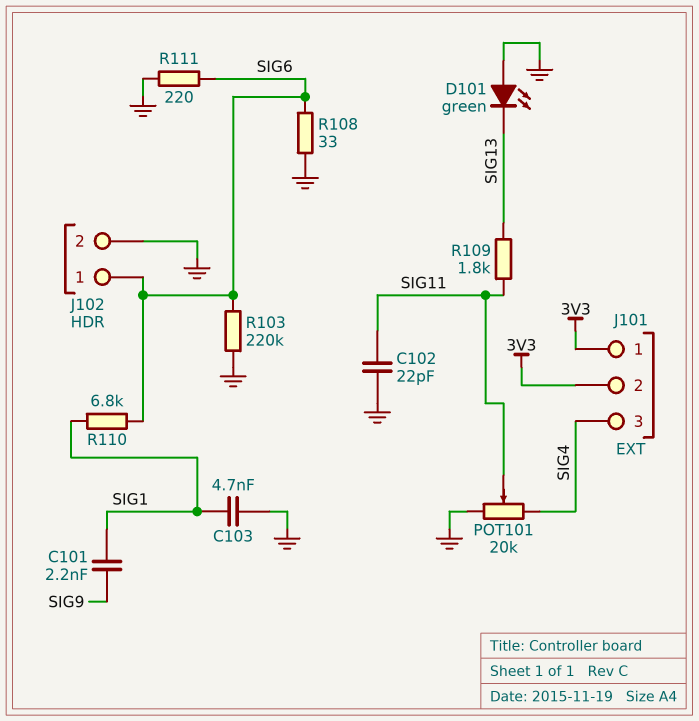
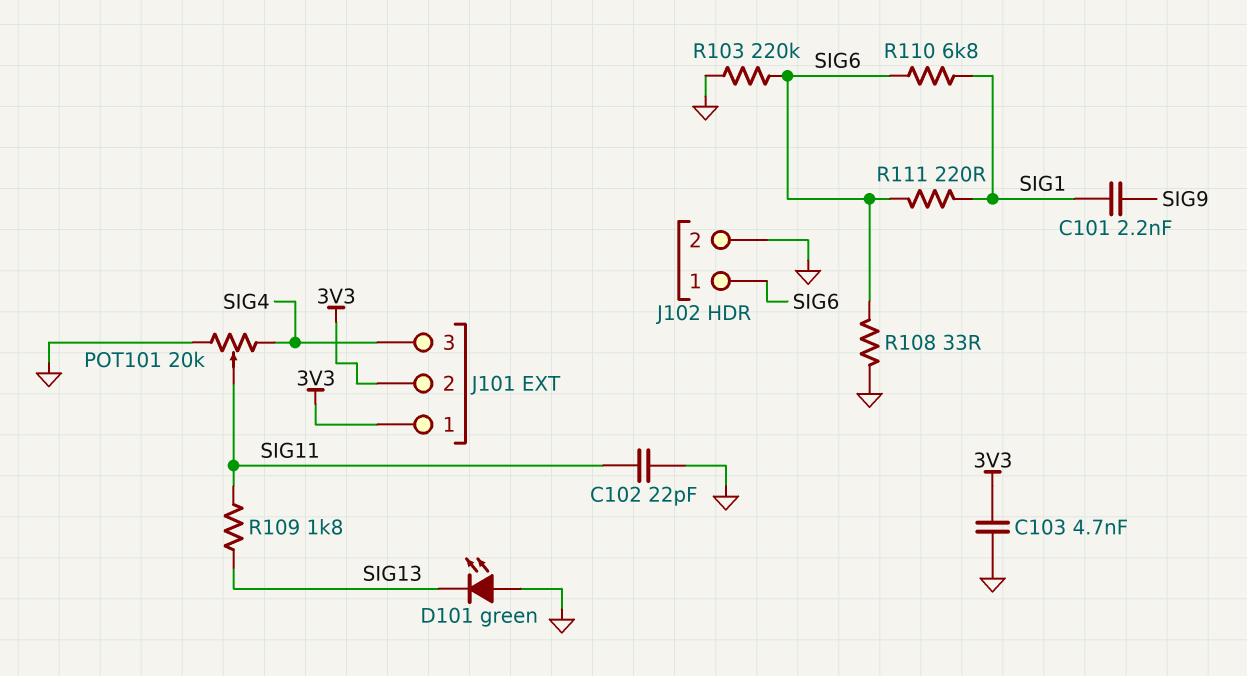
C103: 4.7nF (GND, SIG1) -> 4.7nF (3V3, GND)
R111: 220 (GND, SIG6) -> 220 (SIG1, SIG6)

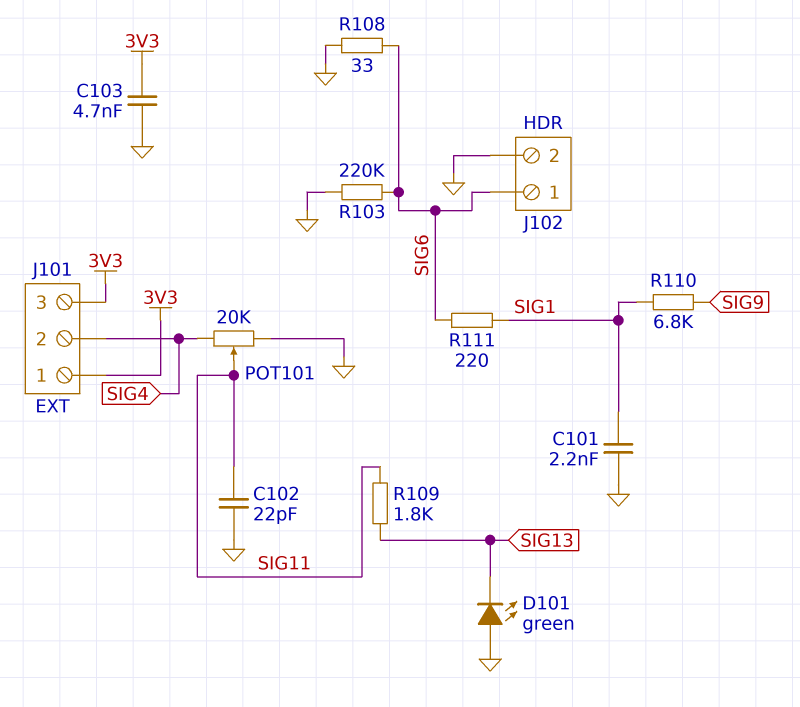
C101: 2.2nF (SIG1, SIG9) -> 2.2nF (GND, SIG1)
J101 pin 2: 3V3 -> SIG4
J101 pin 3: SIG4 -> 3V3
R110: 6.8k (SIG1, SIG6) -> 6.8k (SIG1, SIG9)

